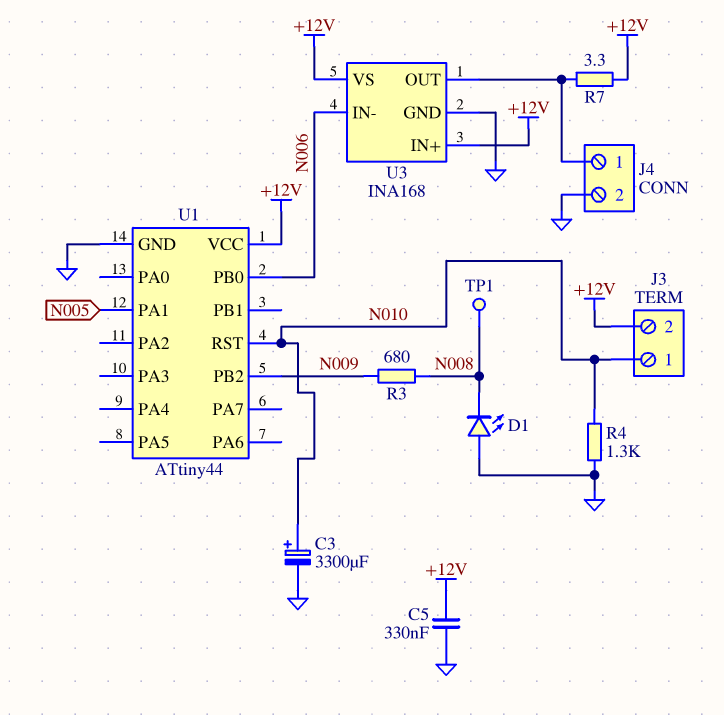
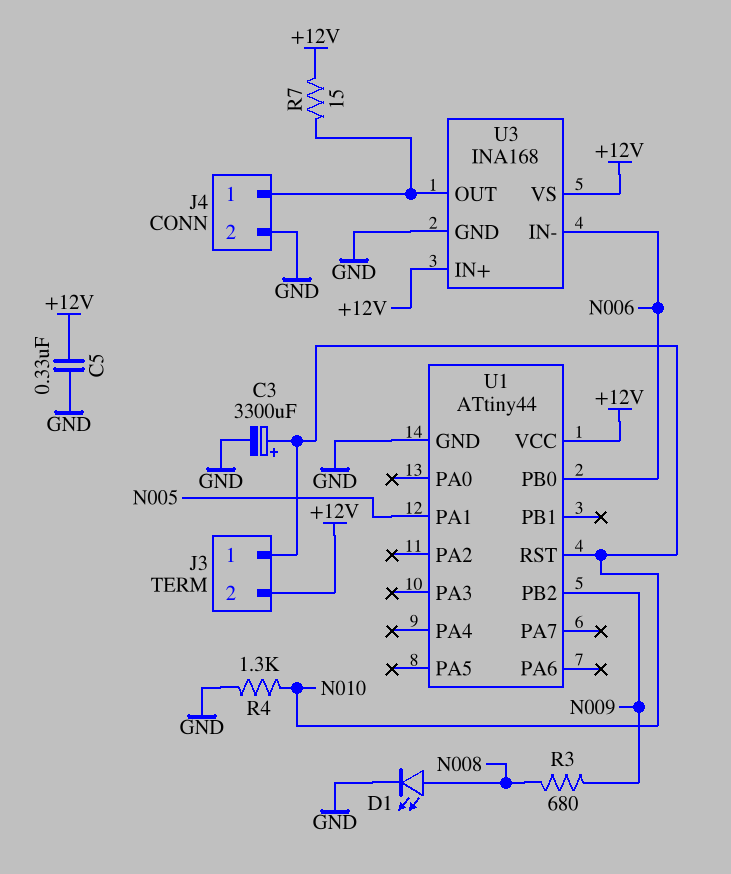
D1: LED (A GND, K N008) -> LED (A N008, K GND)
R7: 3.3 (+12V, J4/1) -> 15 (+12V, J4/1)
TP1: test point (N008) -> none

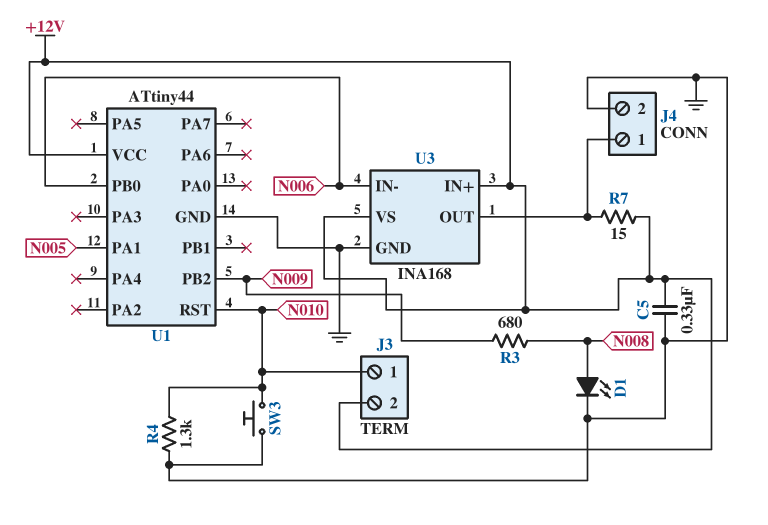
C3: 3300uF (plus N010, minus GND) -> none
SW3: none -> button (GND, N010)

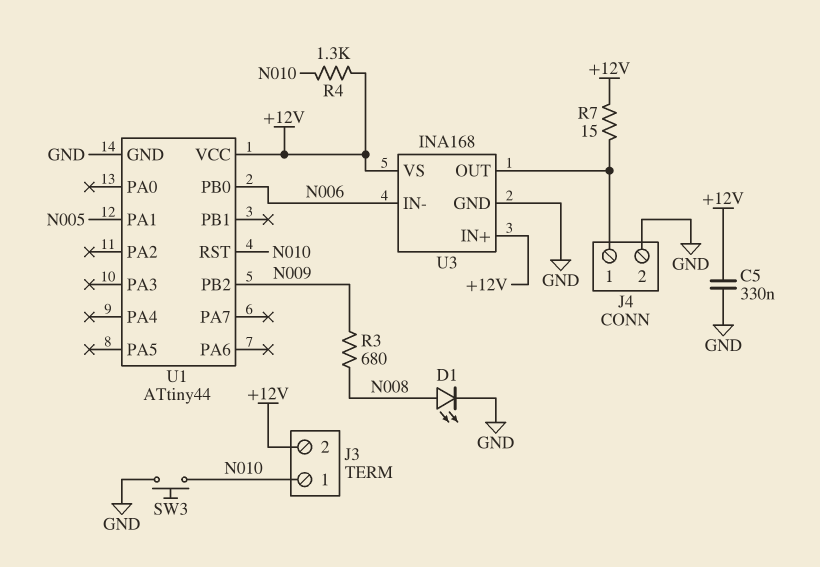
R4: 1.3k (GND, N010) -> 1.3k (+12V, N010)

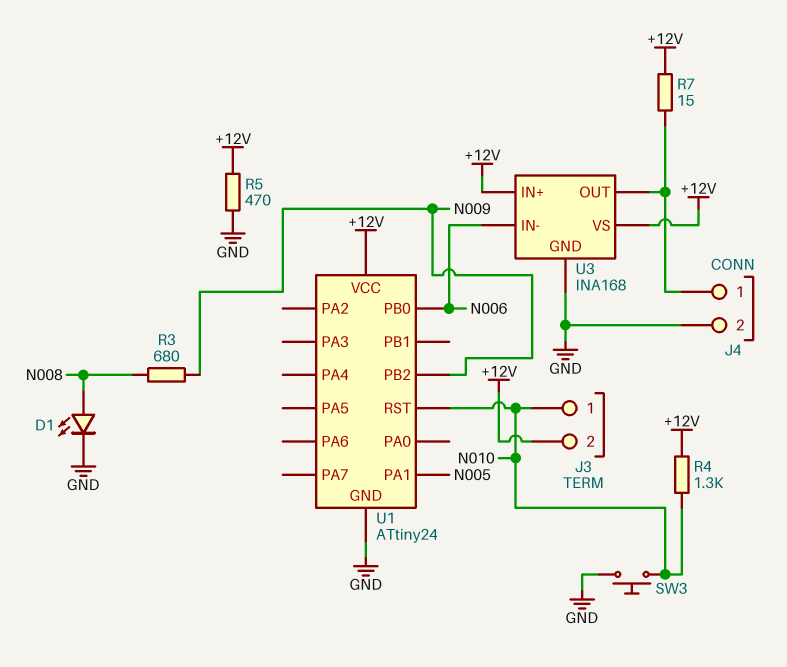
C5: 330nF (+12V, GND) -> none
R5: none -> 470 (+12V, GND)
U1: ATtiny44 -> ATtiny24

